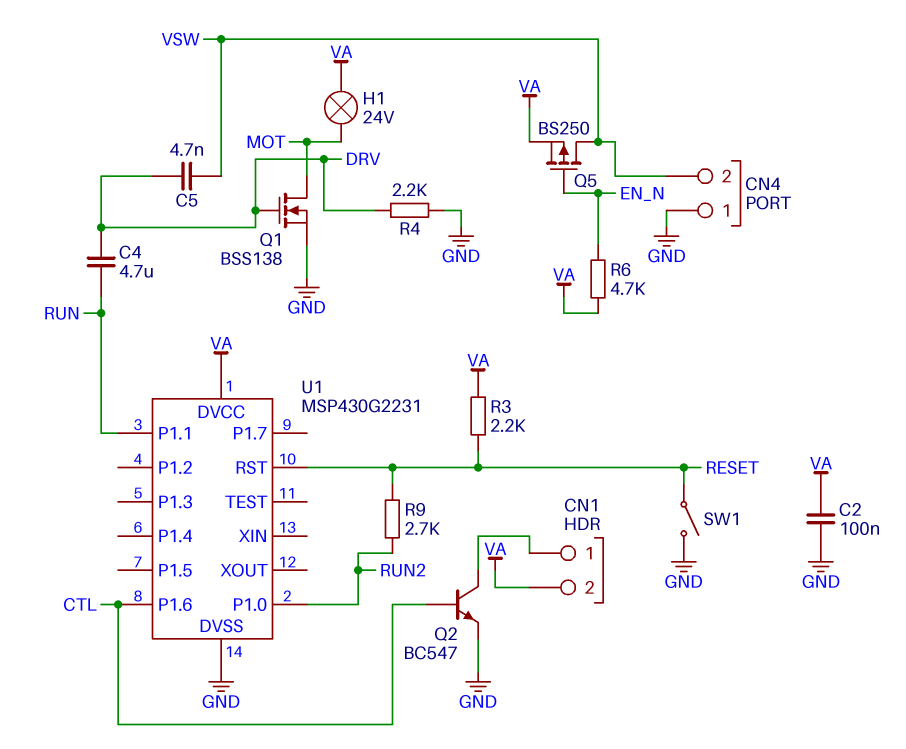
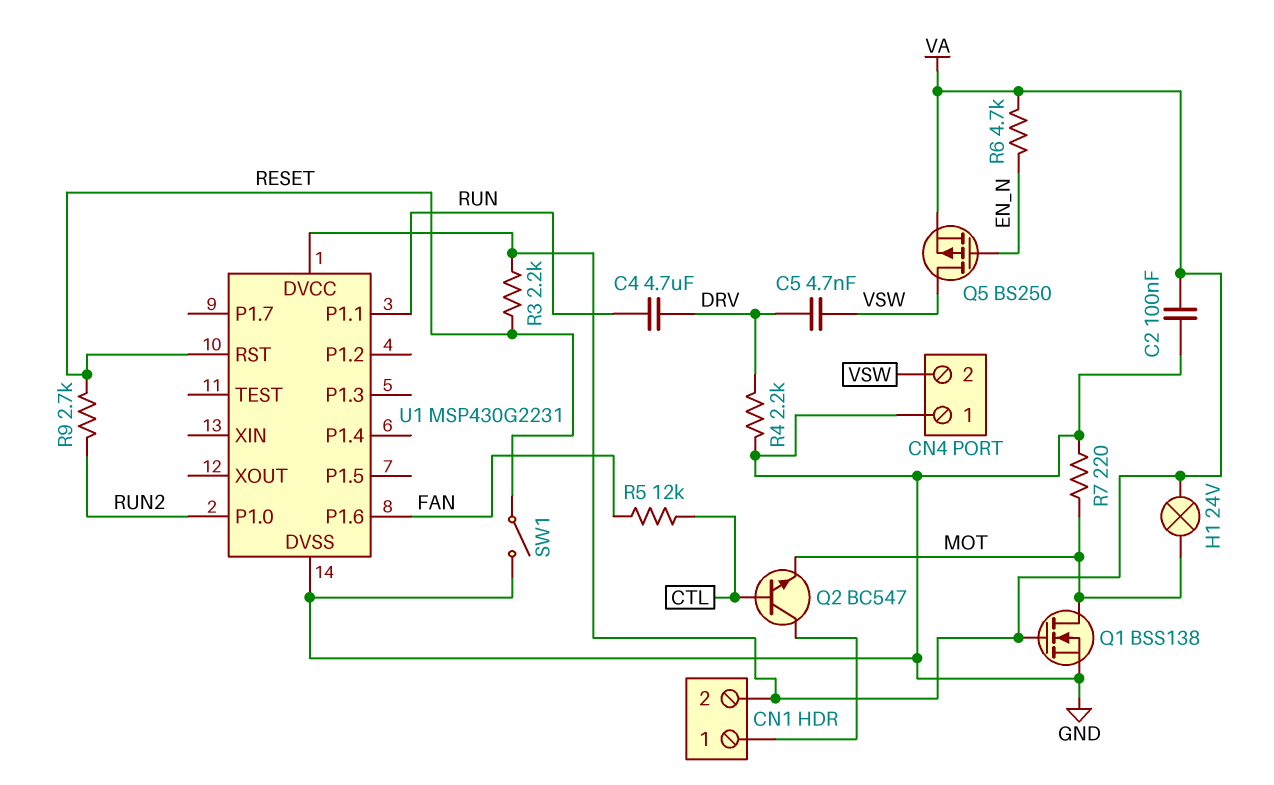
Q1: NMOS BSS138 (G DRV, D MOT, S GND) -> NMOS BSS138 (G VA, D MOT, S GND)
Q2: NPN BC547 (B CTL, C CN1/1, E GND) -> NPN BC547 (B CTL, C CN1/1, E MOT)
R5: none -> 12k (CTL, FAN)
R7: none -> 220 (GND, MOT)
U1 pin P1.6: CTL -> FAN

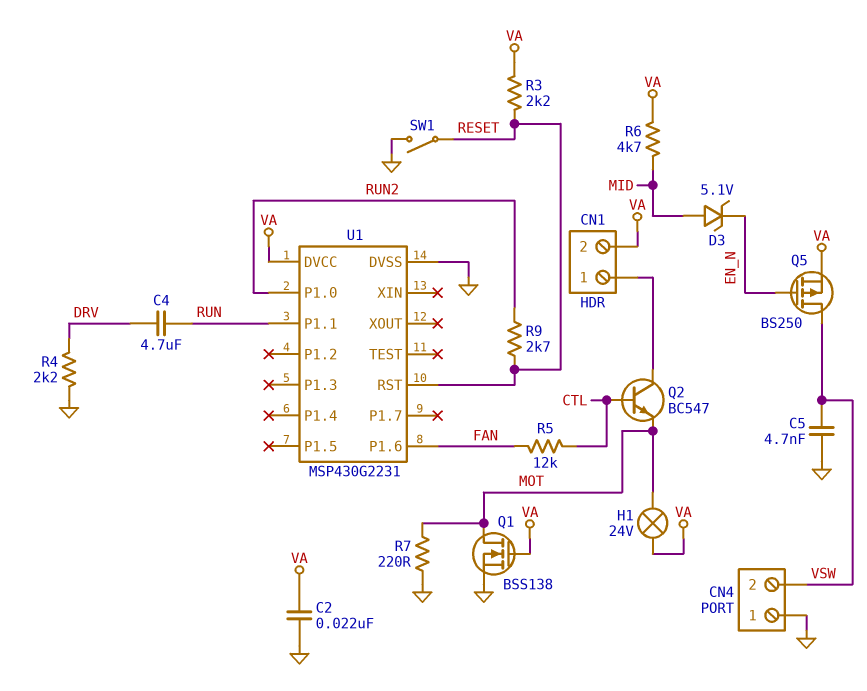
C2: 100nF (GND, VA) -> 22nF (GND, VA)
C5: 4.7nF (DRV, VSW) -> 4.7nF (GND, VSW)
D3: none -> zener 5.1V (A MID, K EN_N)
R6: 4.7k (EN_N, VA) -> 4.7k (MID, VA)

